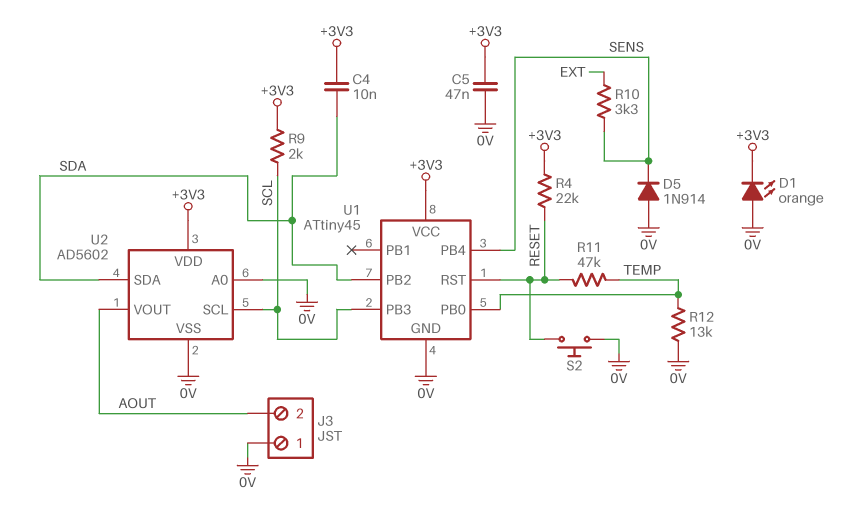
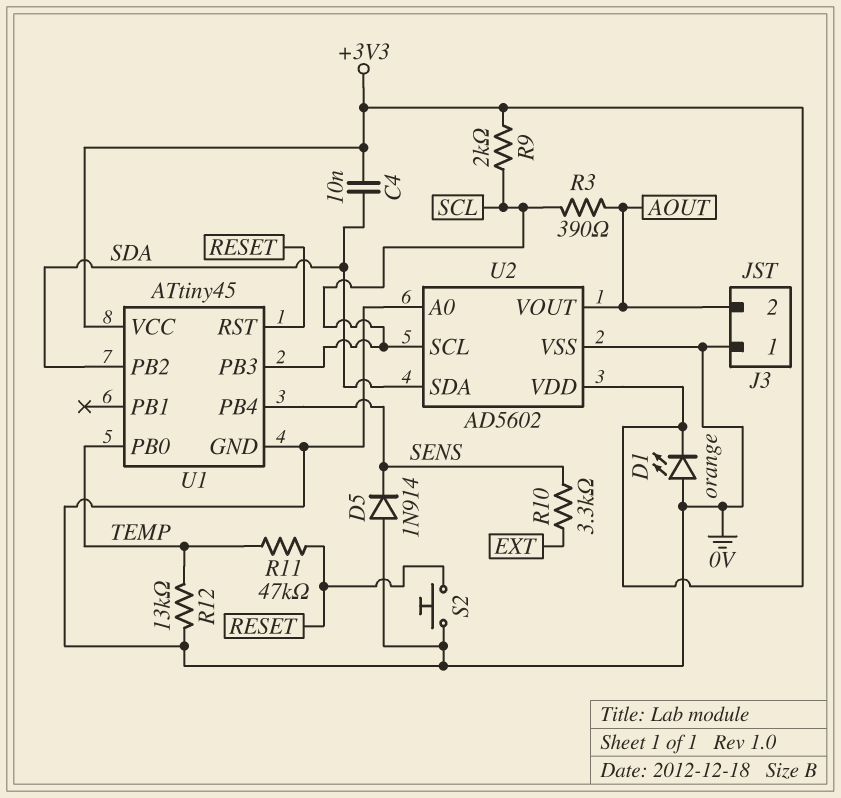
C5: 47nF (+3V3, 0V) -> none
R3: none -> 390 (AOUT, SCL)
R4: 22k (+3V3, RESET) -> none

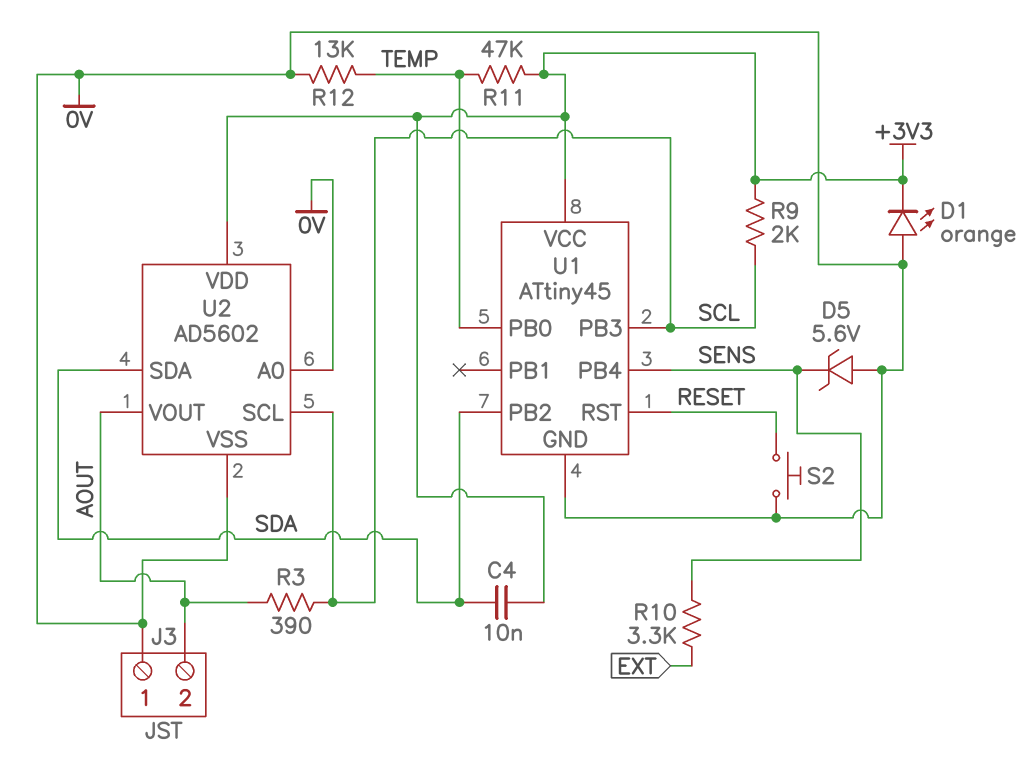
D5: diode 1N914 (A 0V, K SENS) -> zener 5.6V (A 0V, K SENS)
R11: 47k (RESET, TEMP) -> 47k (+3V3, TEMP)

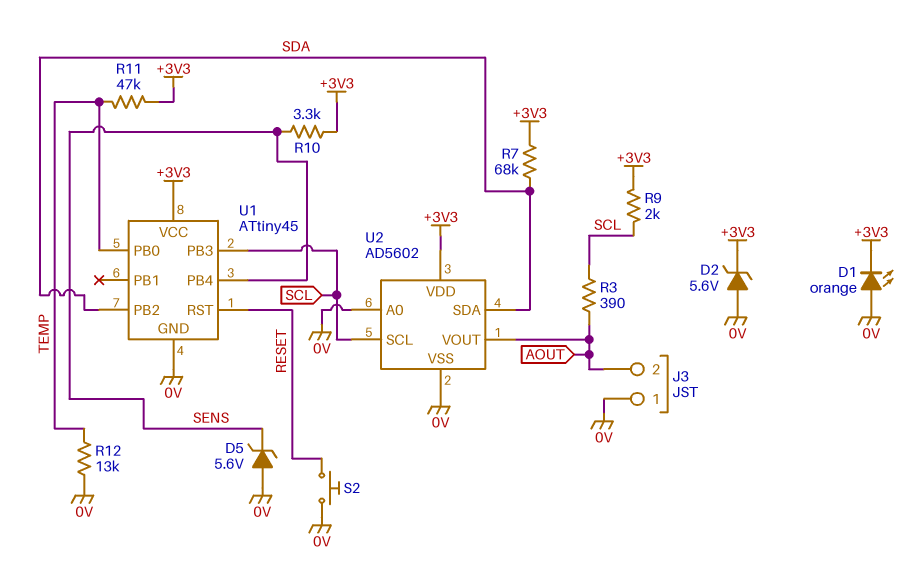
C4: 10nF (+3V3, SDA) -> none
D2: none -> zener 5.6V (A 0V, K +3V3)
R7: none -> 68k (+3V3, SDA)
R10: 3.3k (EXT, SENS) -> 3.3k (+3V3, SENS)

